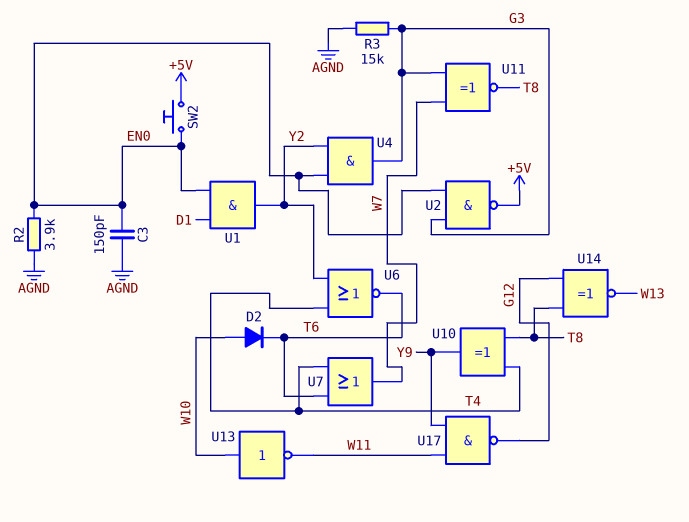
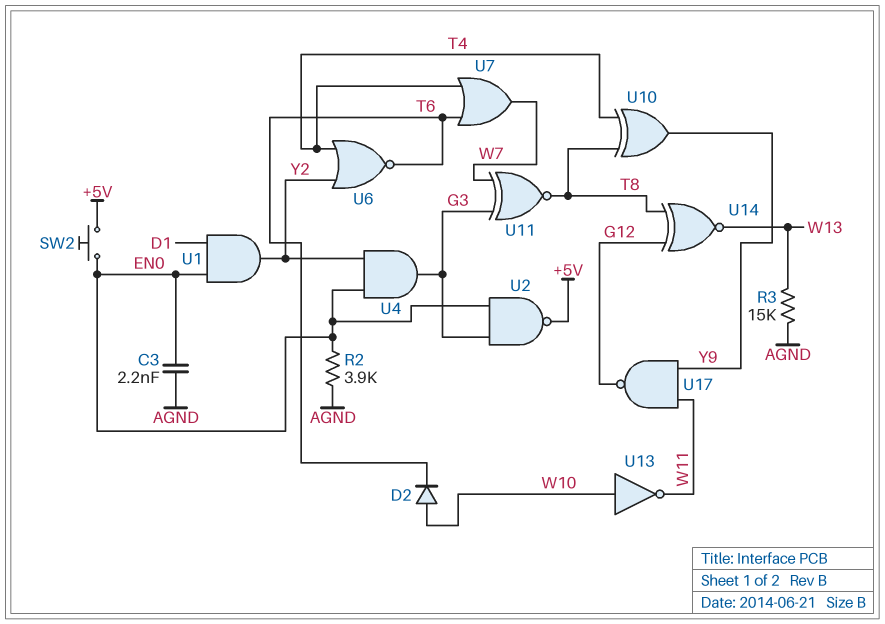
C3: 150pF (AGND, EN0) -> 2.2nF (AGND, EN0)
R3: 15k (AGND, G3) -> 15k (AGND, W13)

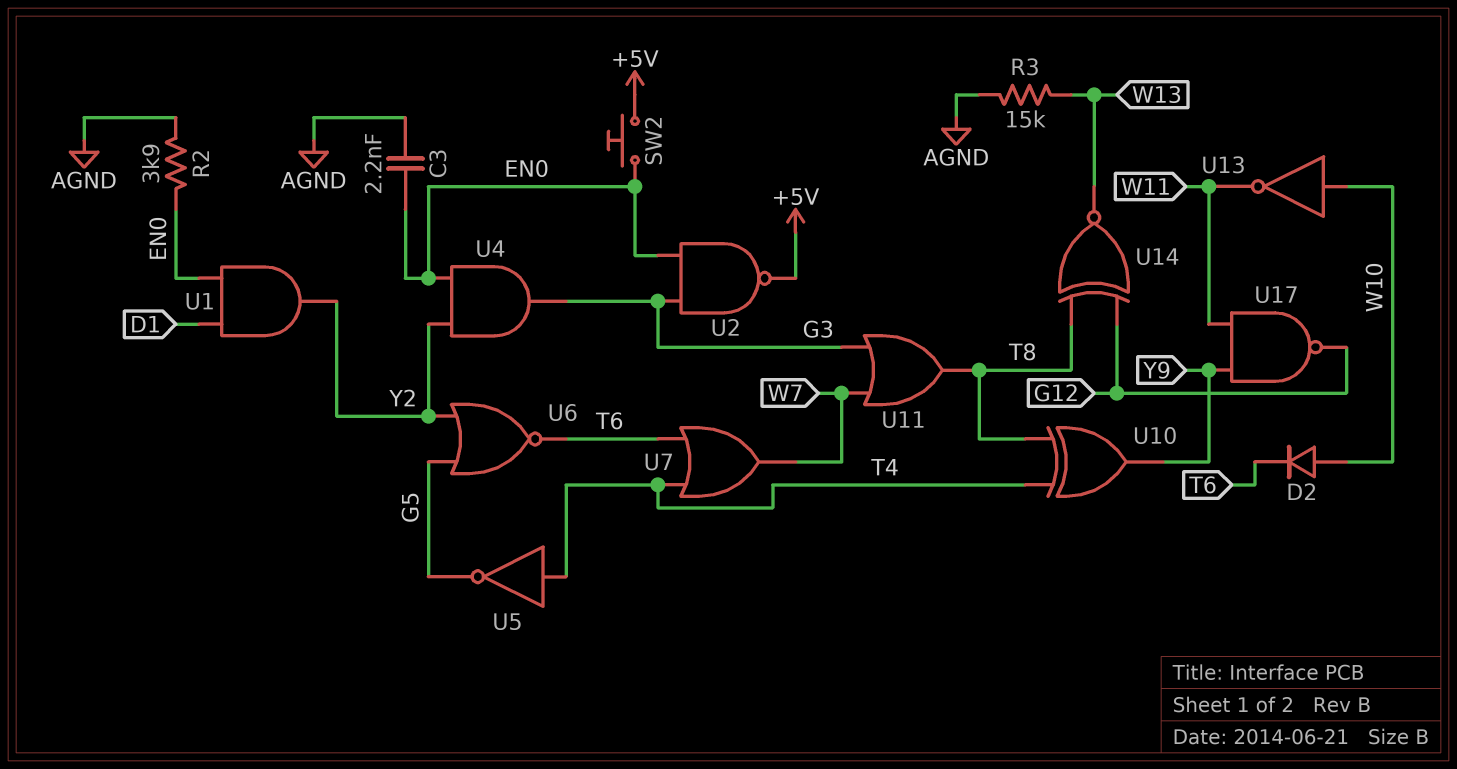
U5: none -> NOT (in T4, out G5)
U6: NOR (in T4, in Y2, out T6) -> NOR (in G5, in Y2, out T6)
U11: XNOR (in G3, in W7, out T8) -> OR (in G3, in W7, out T8)

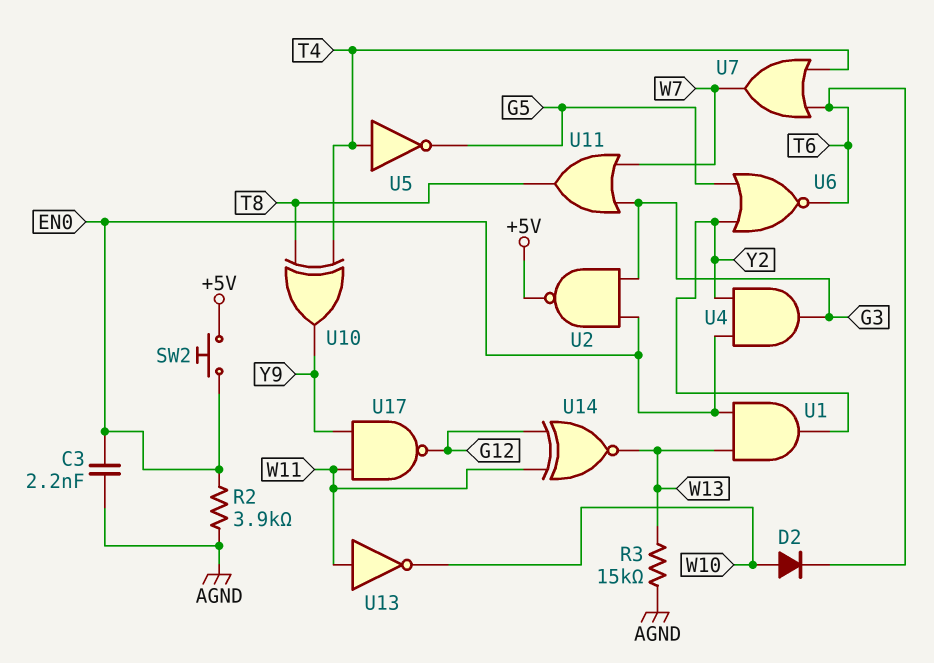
U1: AND (in D1, in EN0, out Y2) -> AND (in EN0, in W13, out Y2)
U13: NOT (in W10, out W11) -> NOT (in W11, out W10)
U14: XNOR (in G12, in T8, out W13) -> XNOR (in G12, in W11, out W13)

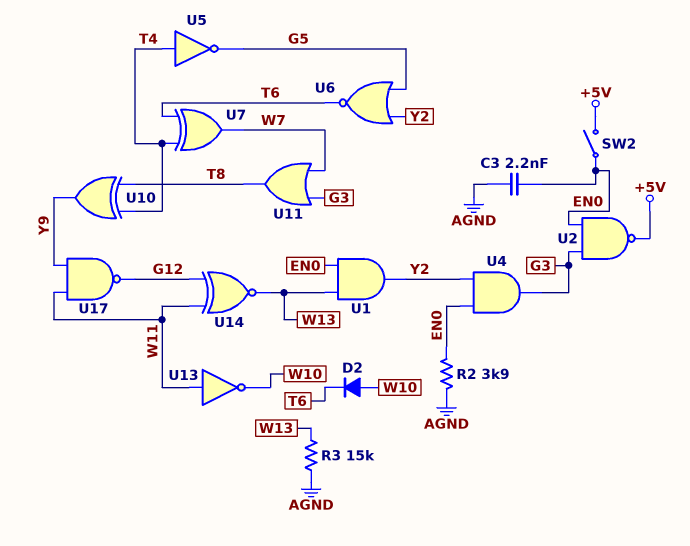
SW2: button (+5V, EN0) -> switch (+5V, EN0)
U7: OR (in T4, in T6, out W7) -> XOR (in T4, in T6, out W7)

